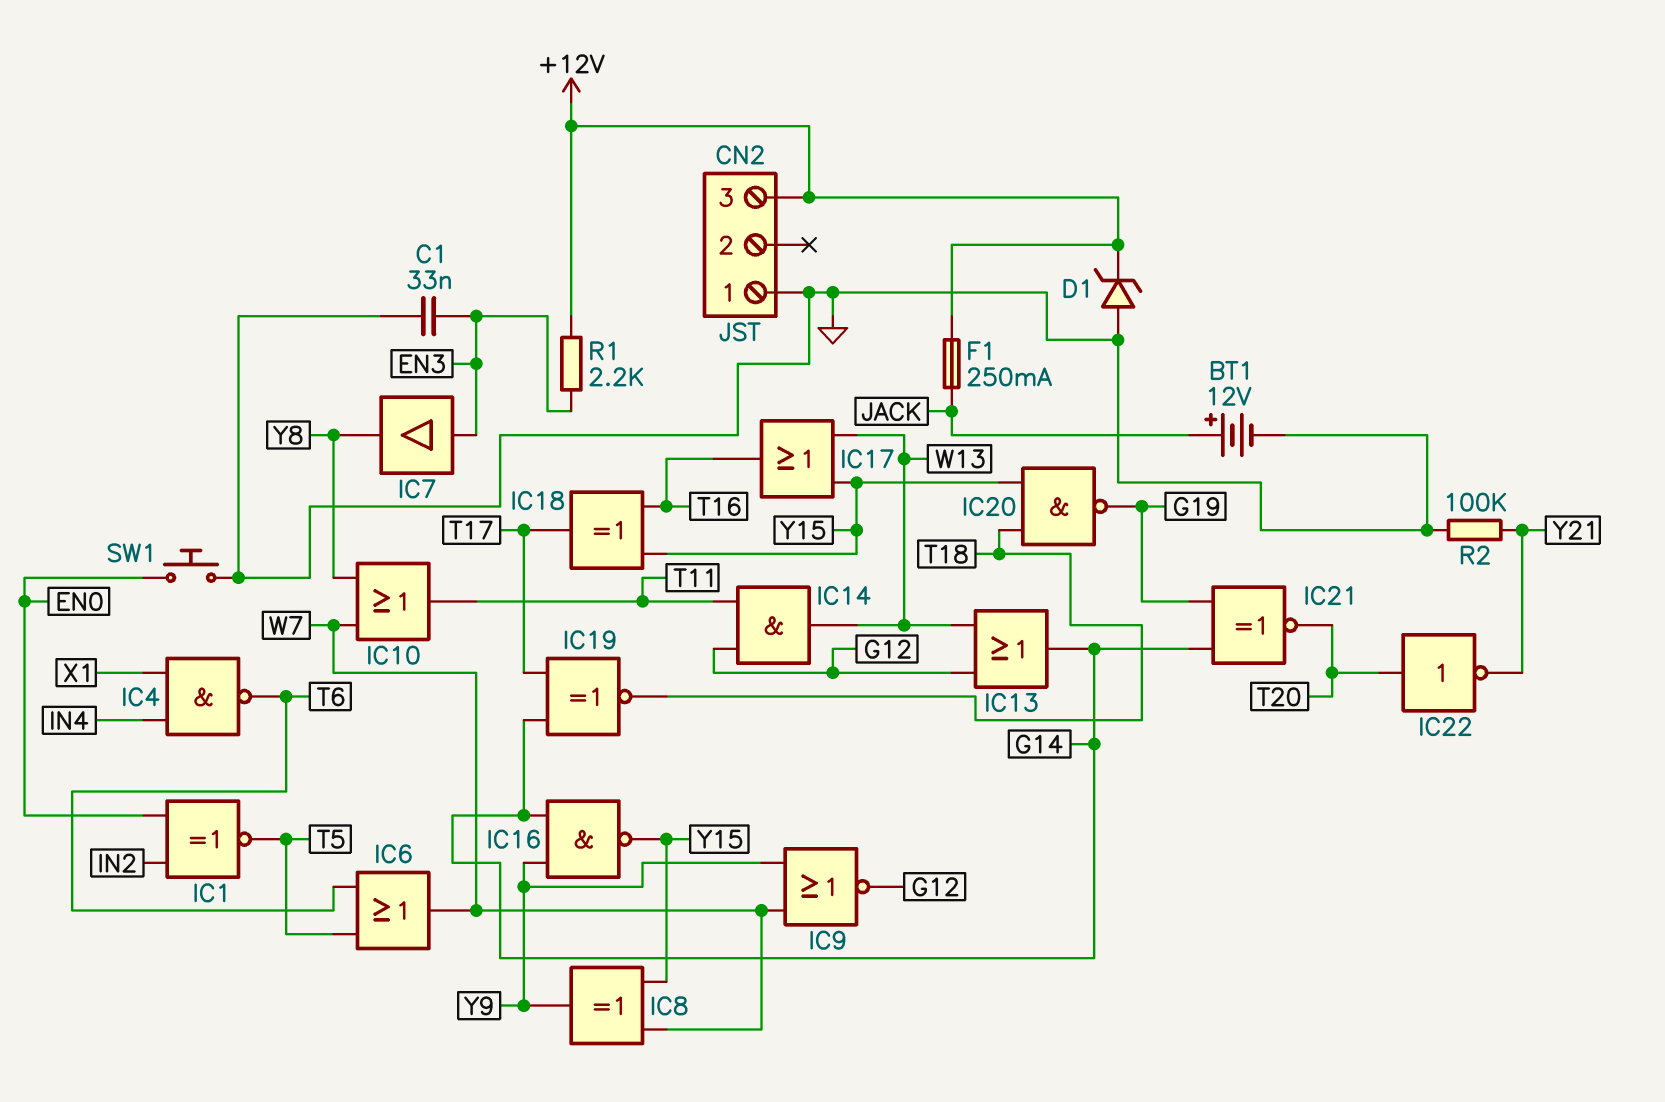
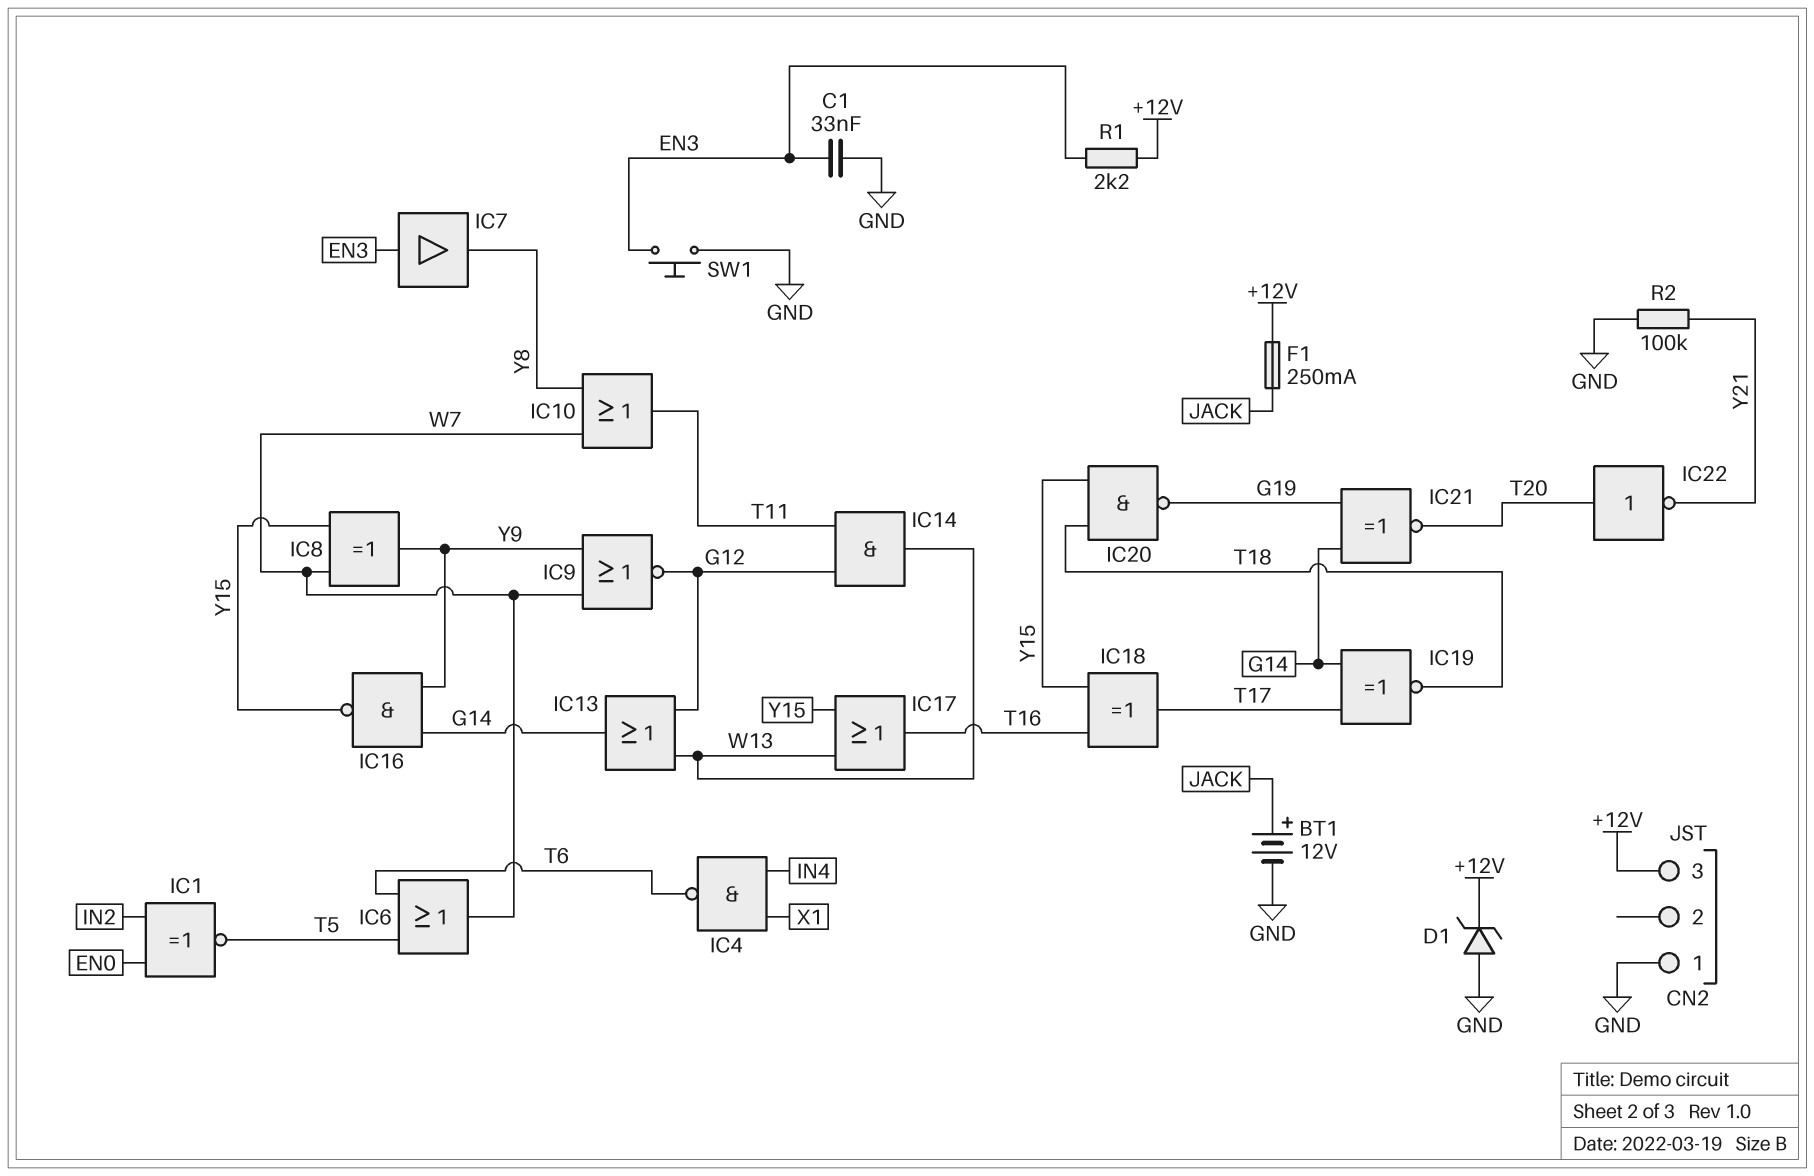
SW1: button (EN0, GND) -> button (EN3, GND)

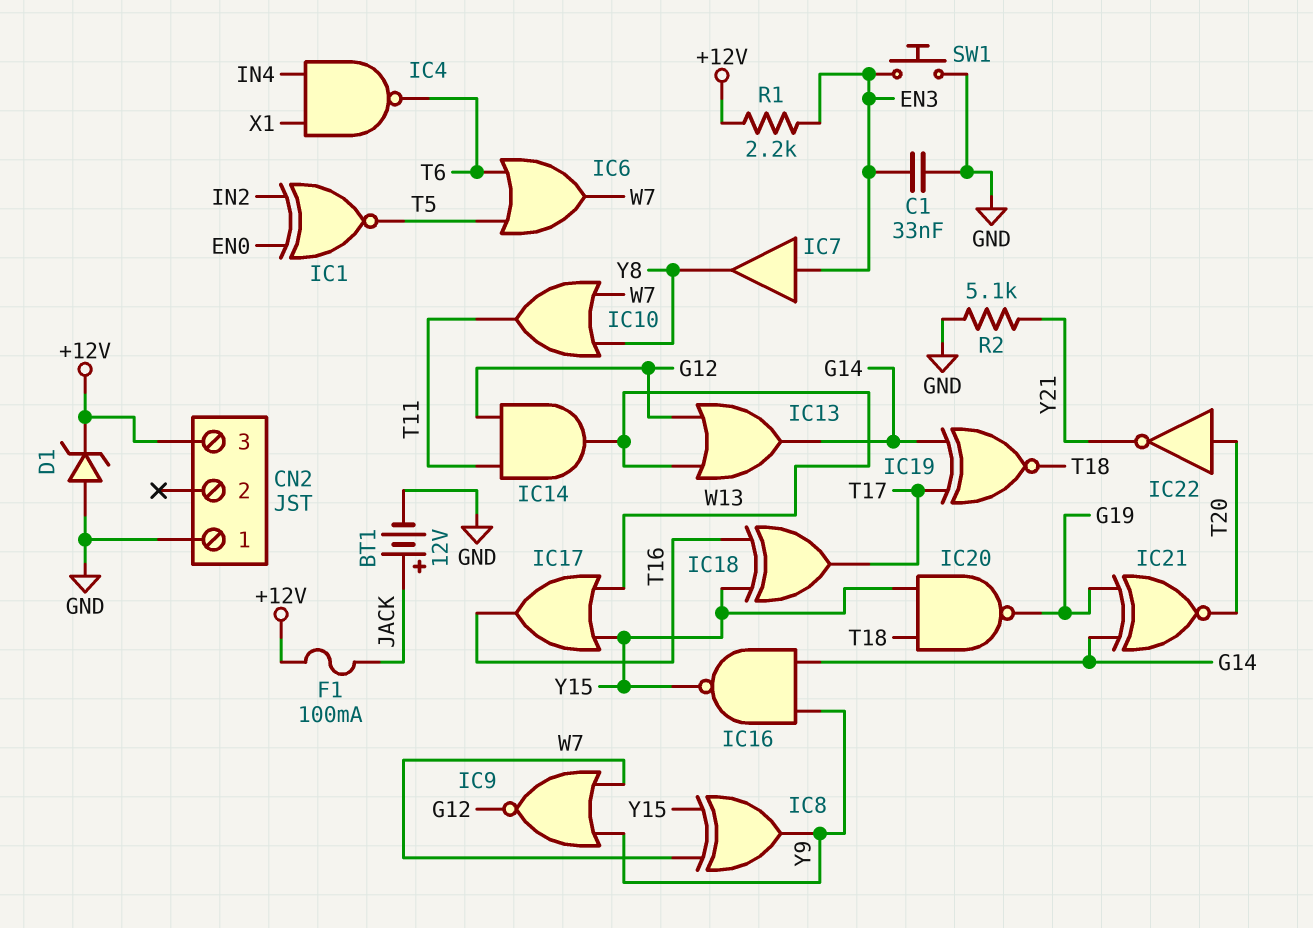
F1: 250mA (+12V, JACK) -> 100mA (+12V, JACK)
R2: 100k (GND, Y21) -> 5.1k (GND, Y21)

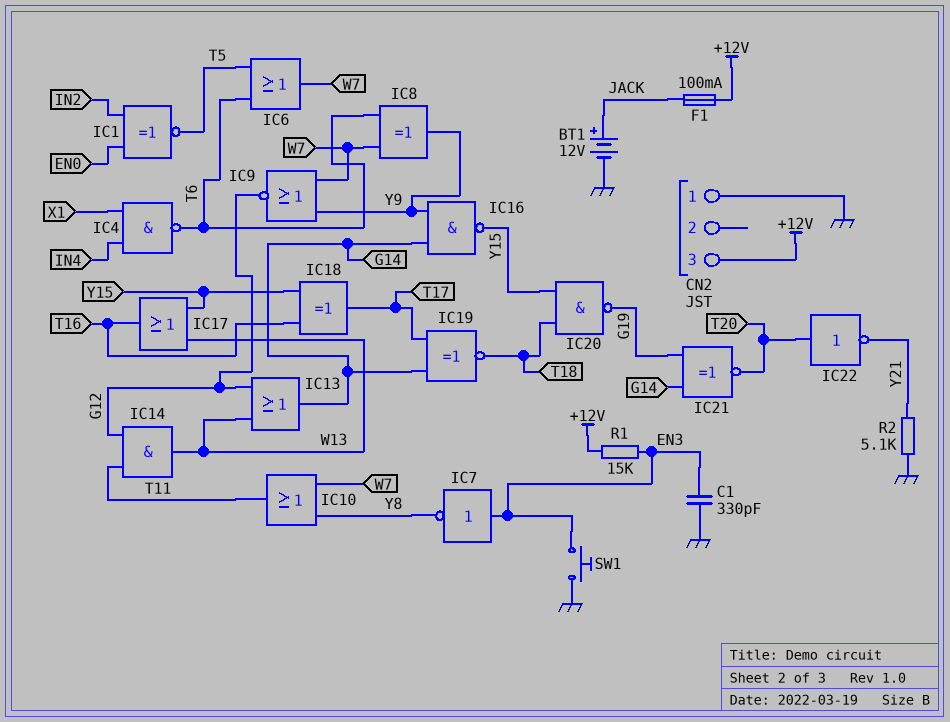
C1: 33nF (EN3, GND) -> 330pF (EN3, GND)
D1: zener (A GND, K +12V) -> none
IC7: buffer (in EN3, out Y8) -> NOT (in EN3, out Y8)
IC8: XOR (in W7, in Y15, out Y9) -> XOR (in T6, in W7, out Y9)
R1: 2.2k (+12V, EN3) -> 15k (+12V, EN3)

